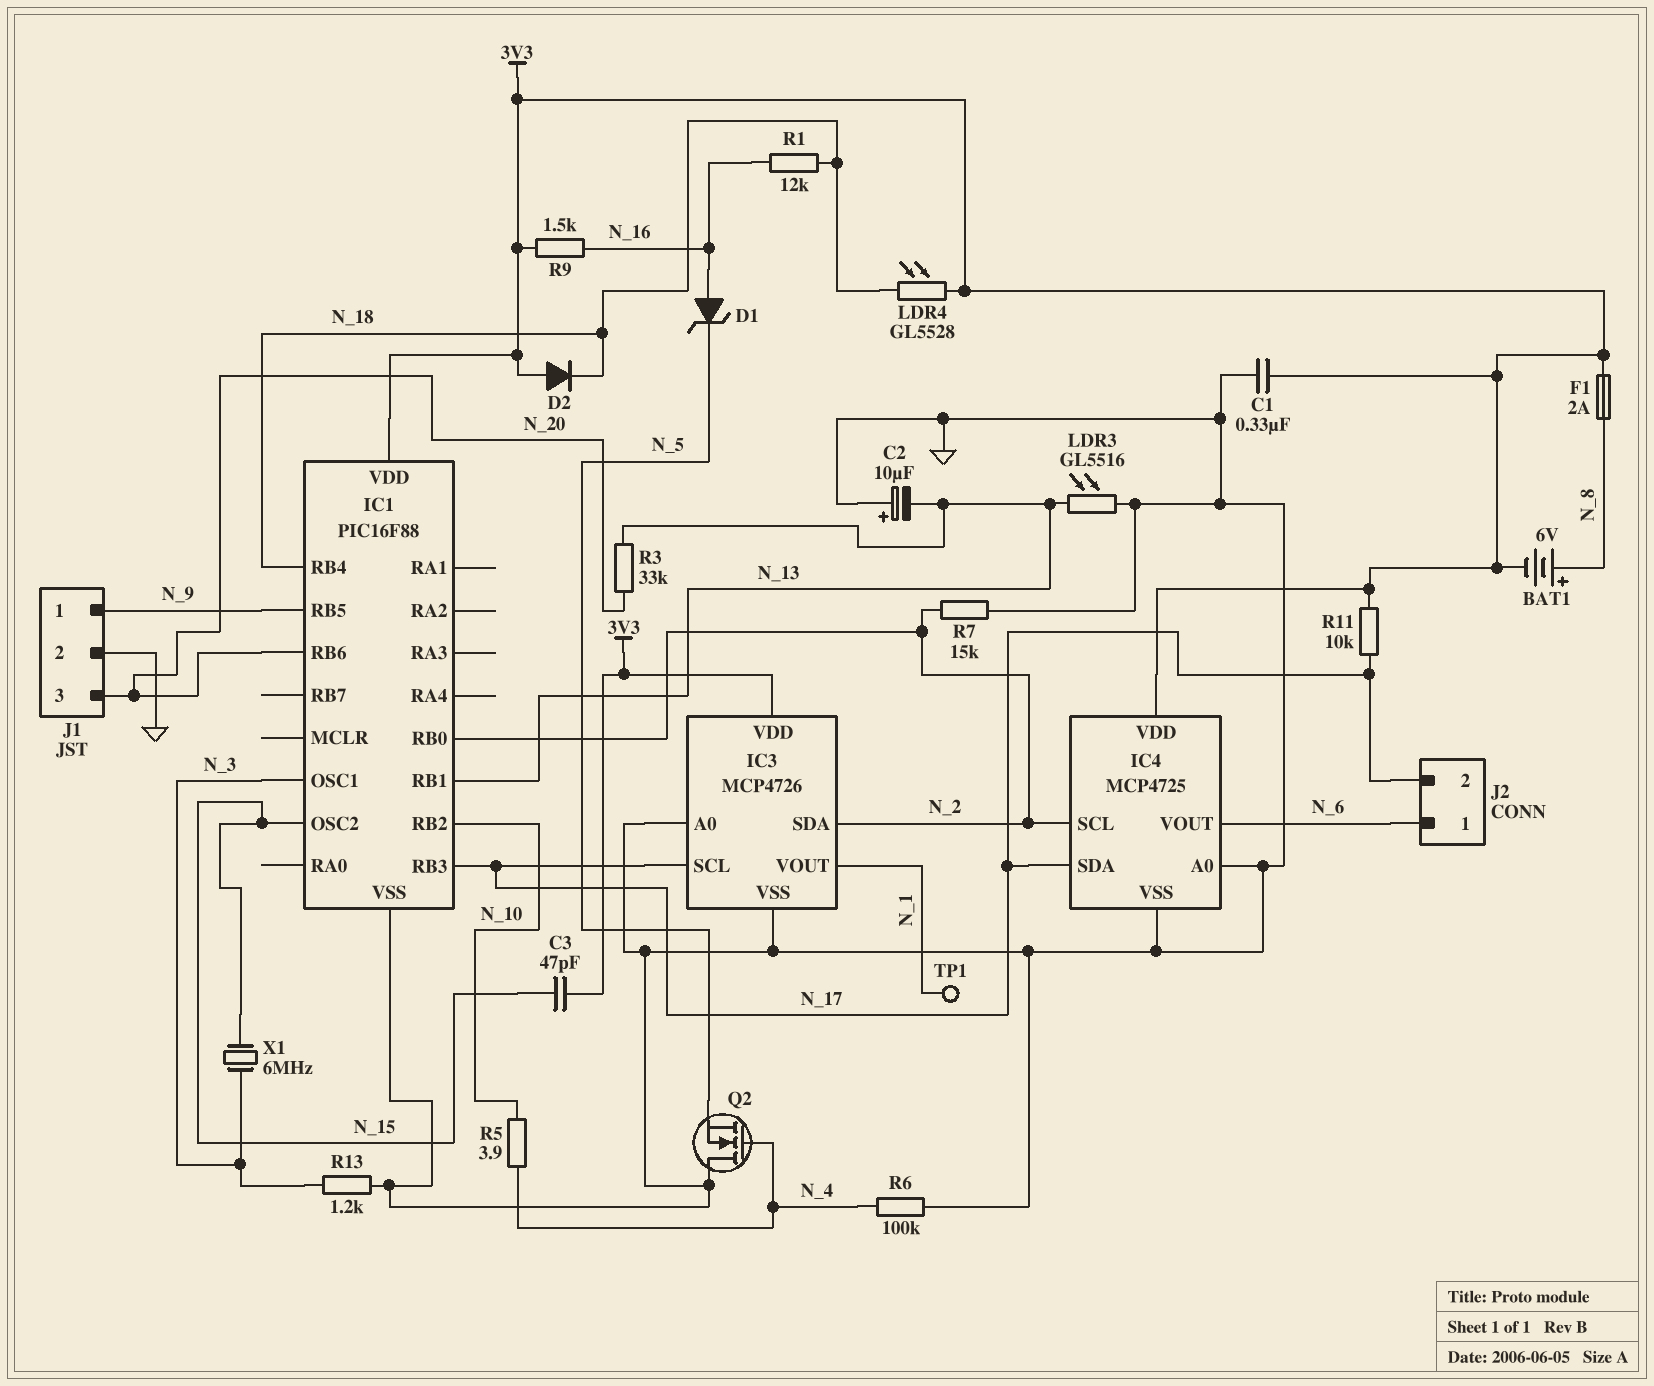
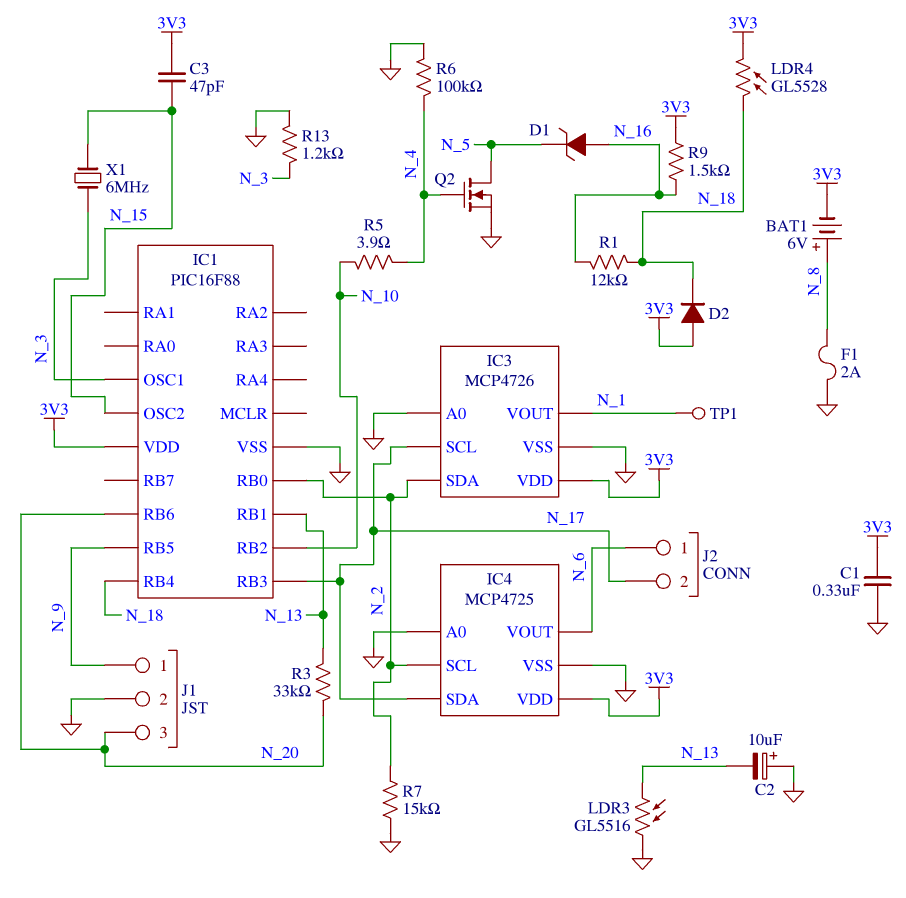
F1: 2A (3V3, N_8) -> 2A (GND, N_8)
Q2: NMOS (G N_4, D GND, S N_5) -> NMOS (G N_4, D N_5, S GND)
R11: 10k (3V3, N_17) -> none

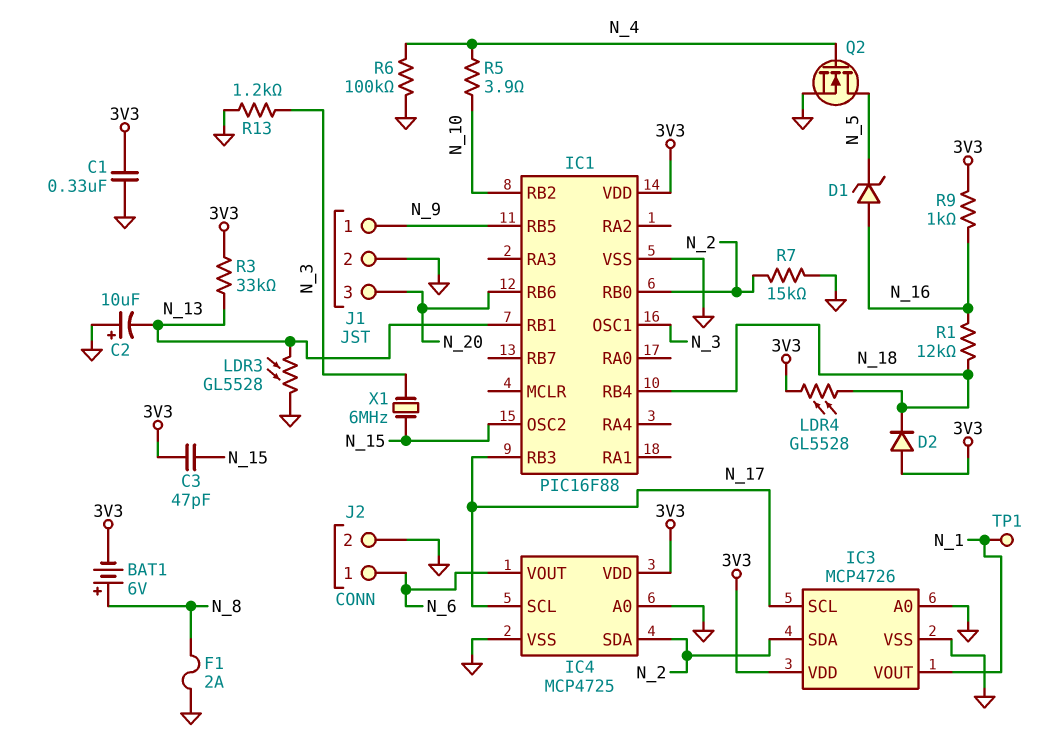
IC4 pin SCL: N_2 -> N_17
IC4 pin SDA: N_17 -> N_2
J2 pin 2: N_17 -> GND
LDR3: GL5516 (GND, N_13) -> GL5528 (GND, N_13)
R3: 33k (N_13, N_20) -> 33k (3V3, N_13)
R9: 1.5k (3V3, N_16) -> 1k (3V3, N_16)

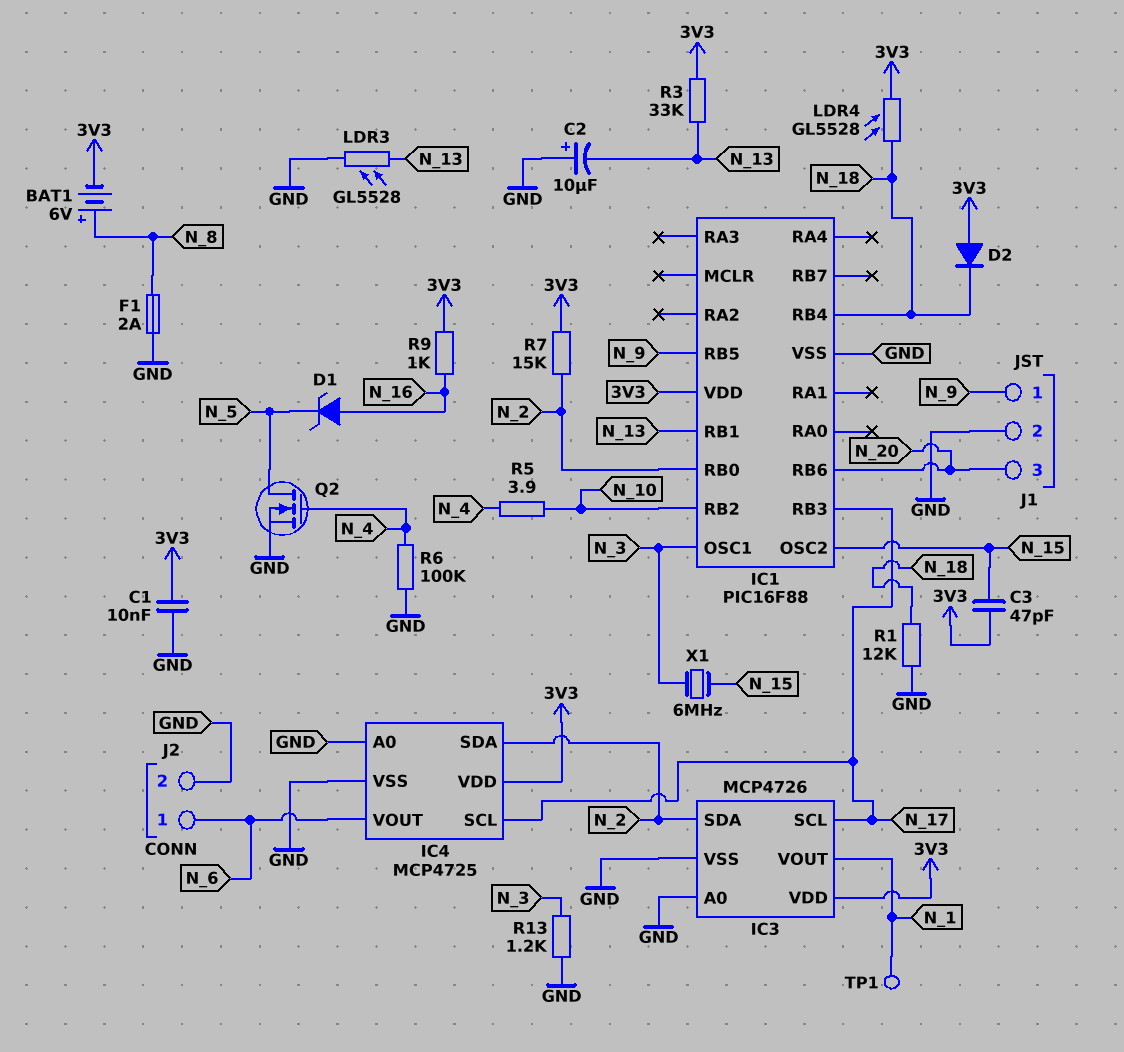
C1: 330nF (3V3, GND) -> 10nF (3V3, GND)
R1: 12k (N_16, N_18) -> 12k (GND, N_18)
R7: 15k (GND, N_2) -> 15k (3V3, N_2)

